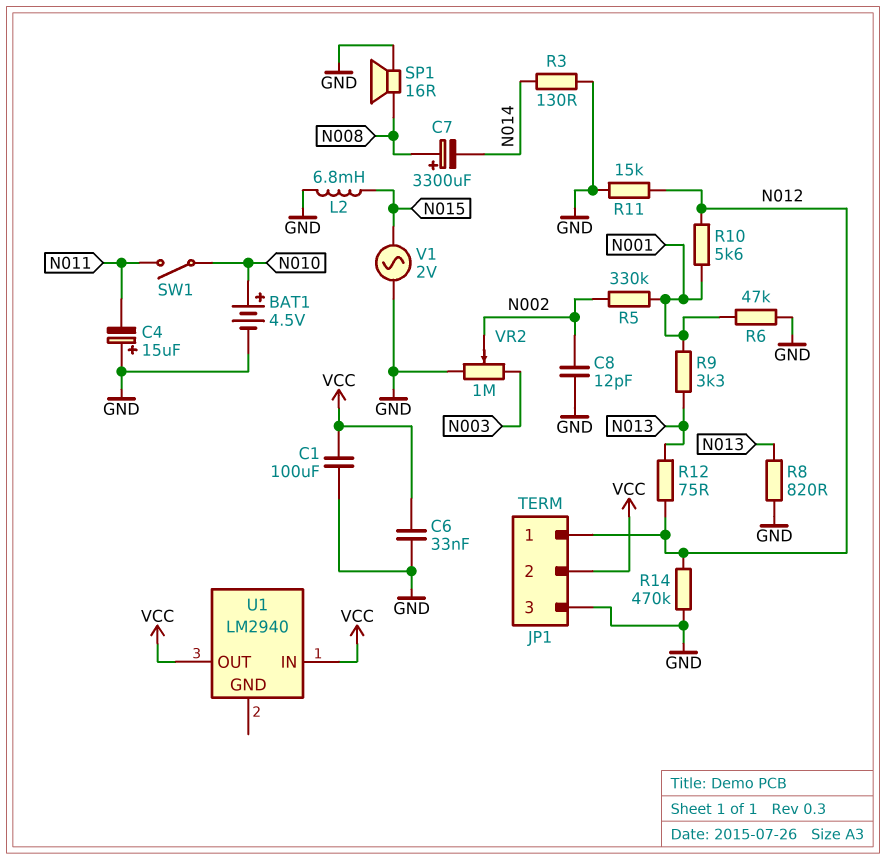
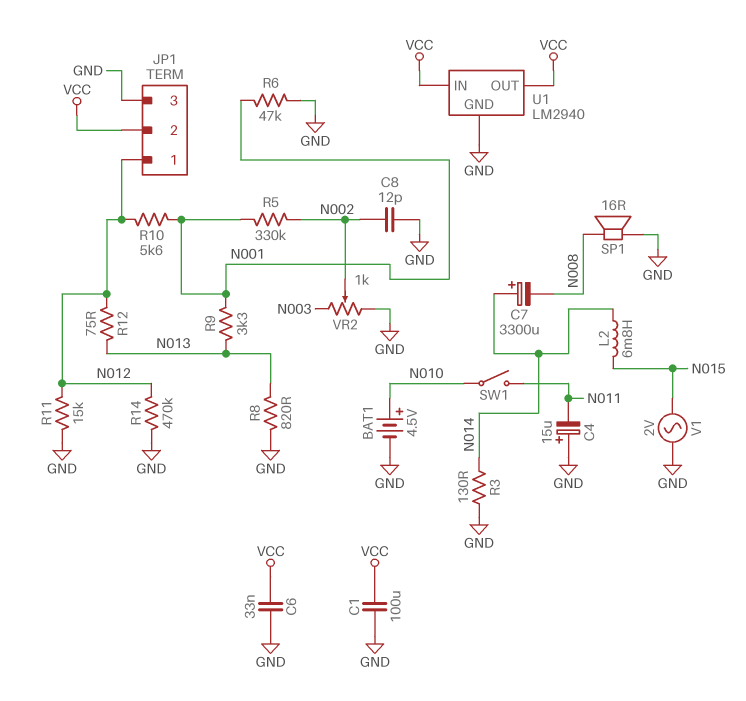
C7: 3300uF (plus N008, minus N014) -> 3300uF (plus N014, minus N008)
L2: 6.8mH (GND, N015) -> 6.8mH (N014, N015)
U1 pin GND: none -> GND
VR2: 1M (GND, N003, wiper N002) -> 1k (GND, N003, wiper N002)

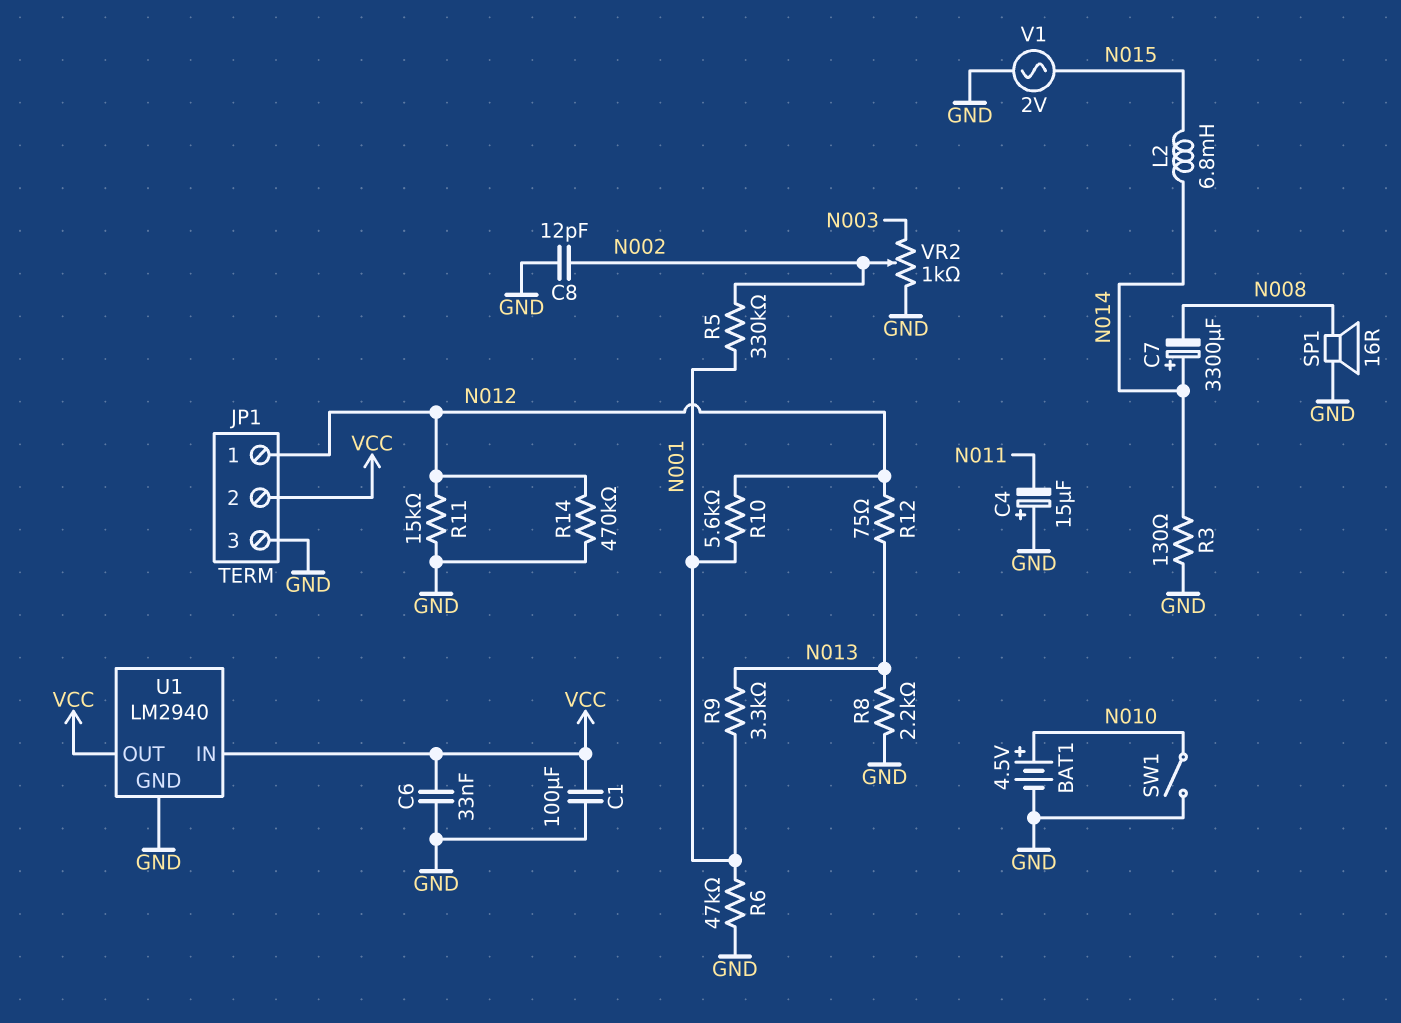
R8: 820 (GND, N013) -> 2.2k (GND, N013)
SW1: switch (N010, N011) -> switch (GND, N010)

